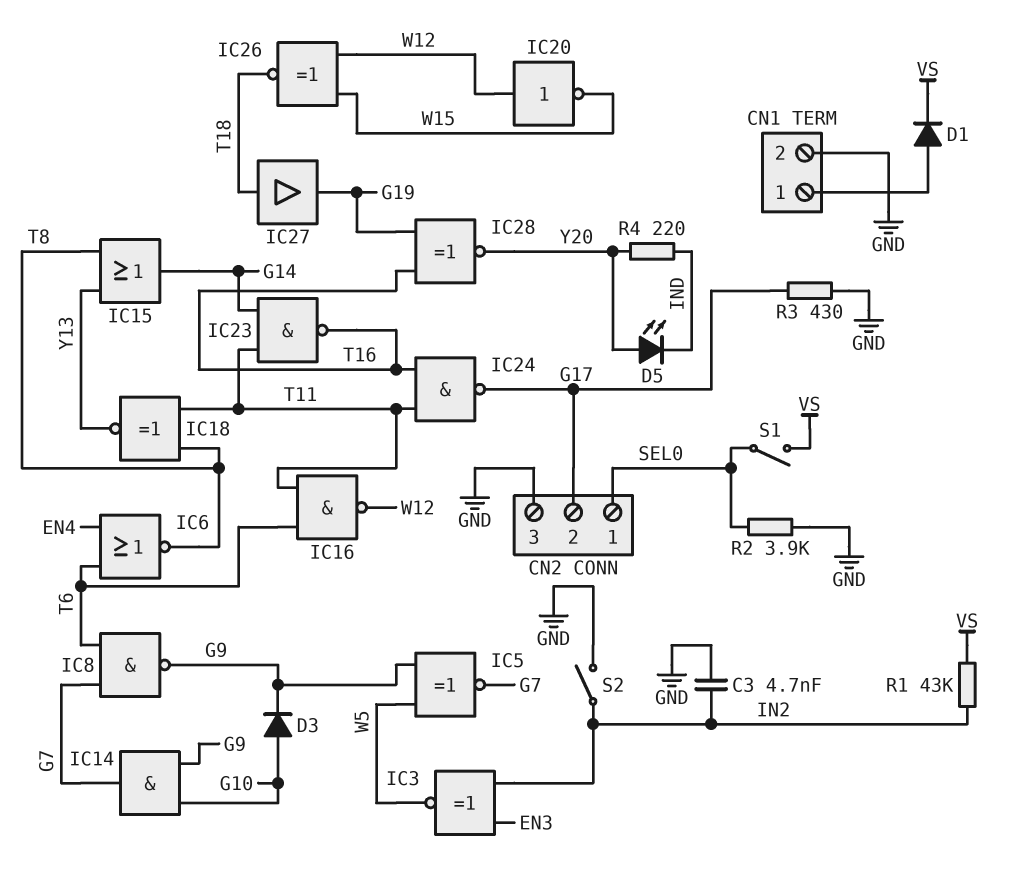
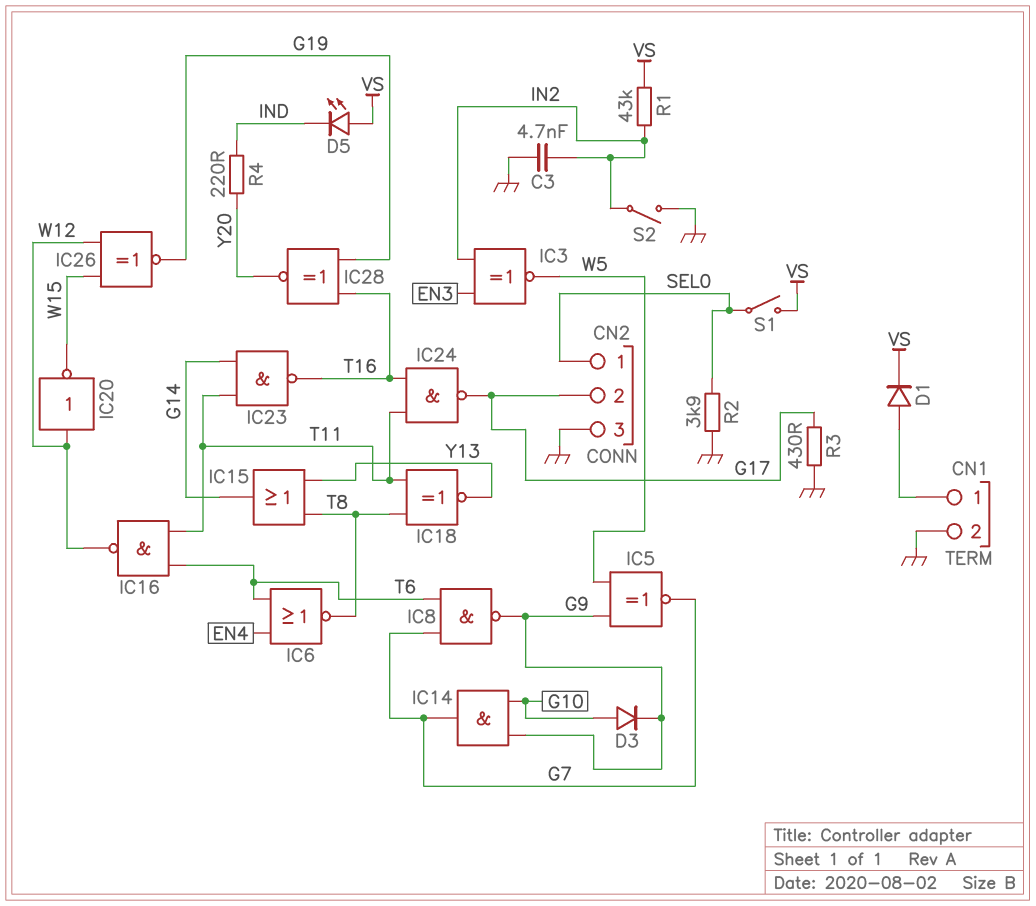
D5: LED (A Y20, K IND) -> LED (A VS, K IND)
IC26: XNOR (in W12, in W15, out T18) -> XNOR (in W12, in W15, out G19)
IC27: buffer (in T18, out G19) -> none

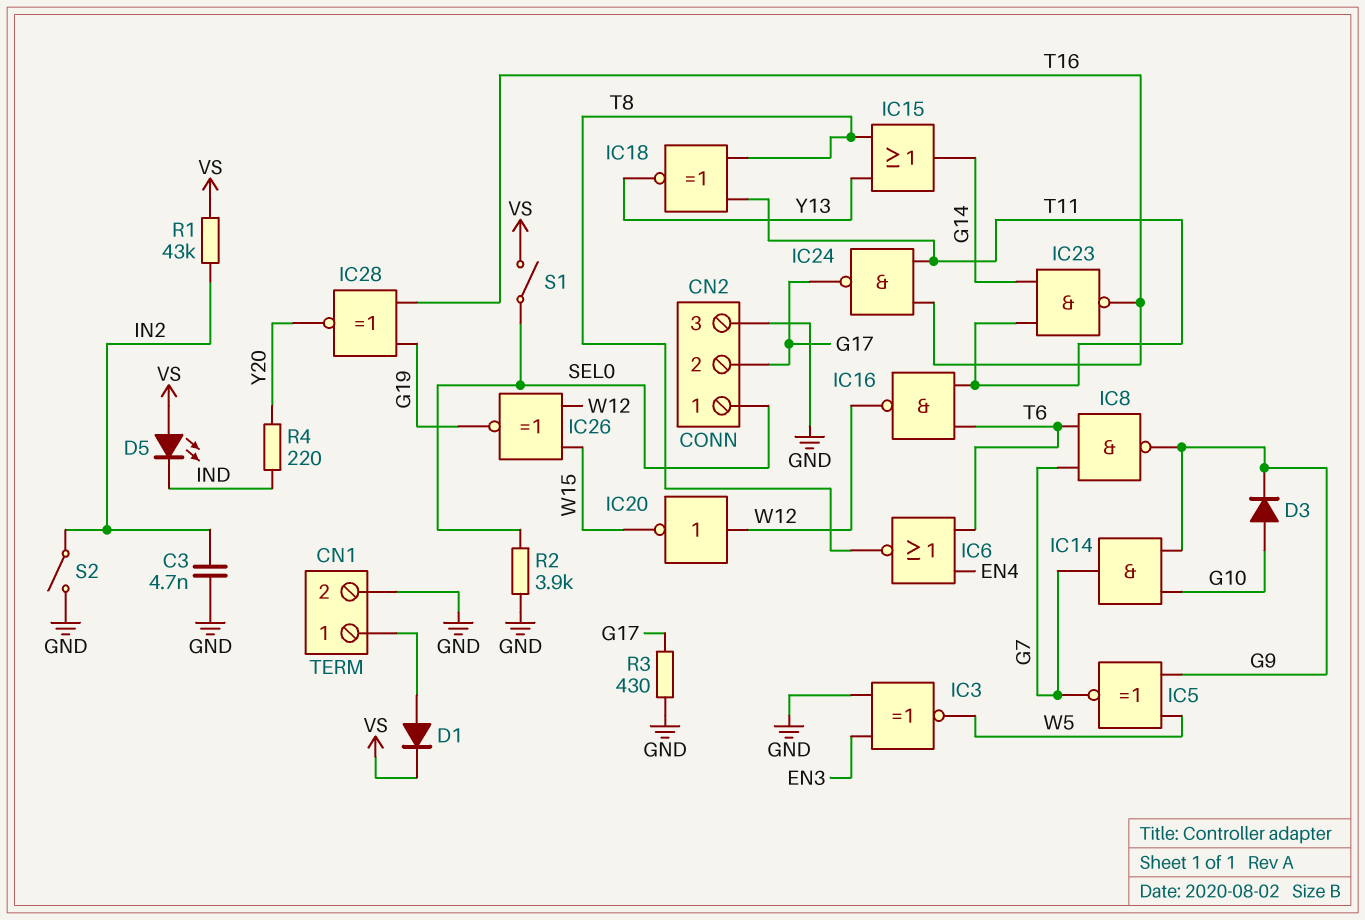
IC3: XNOR (in EN3, in IN2, out W5) -> XNOR (in EN3, in GND, out W5)

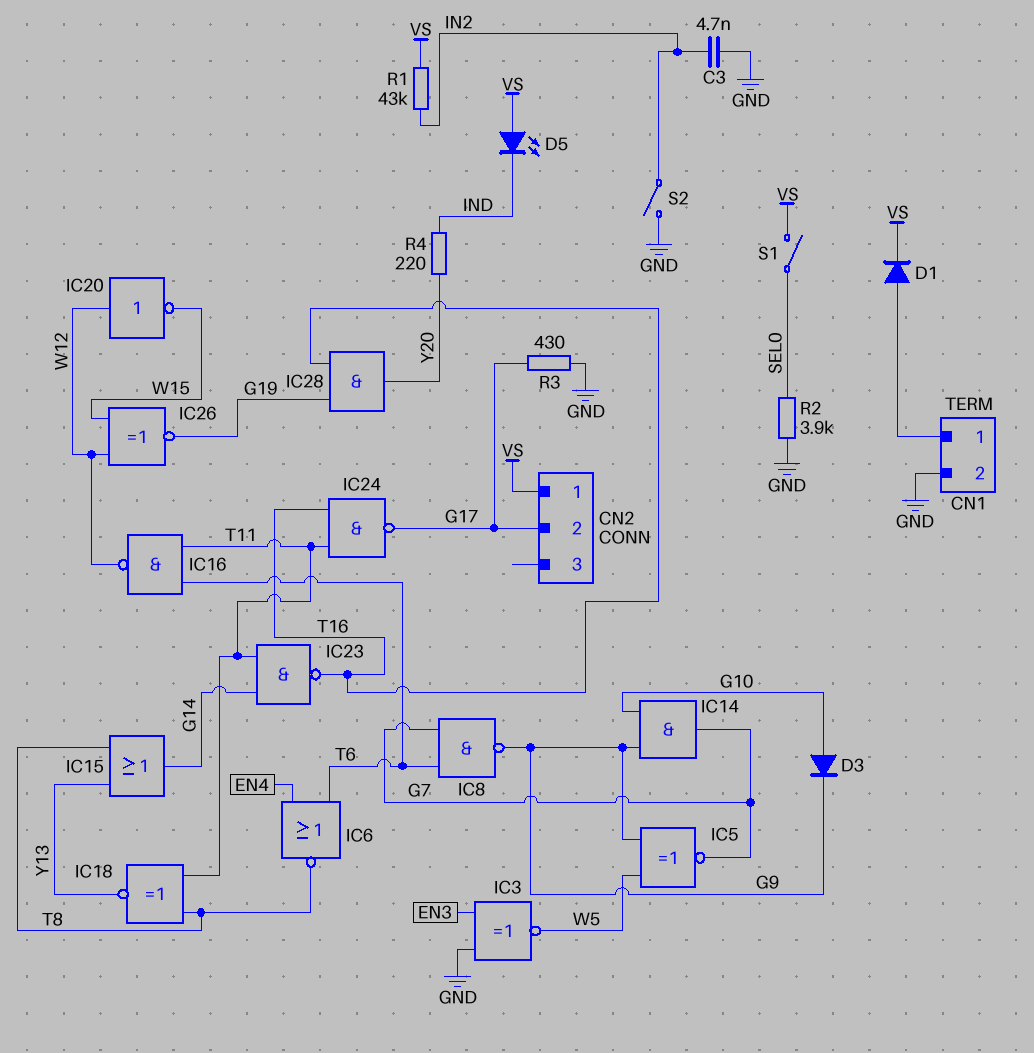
CN2 pin 1: SEL0 -> VS
CN2 pin 3: GND -> none
IC28: XNOR (in G19, in T16, out Y20) -> AND (in G19, in T16, out Y20)

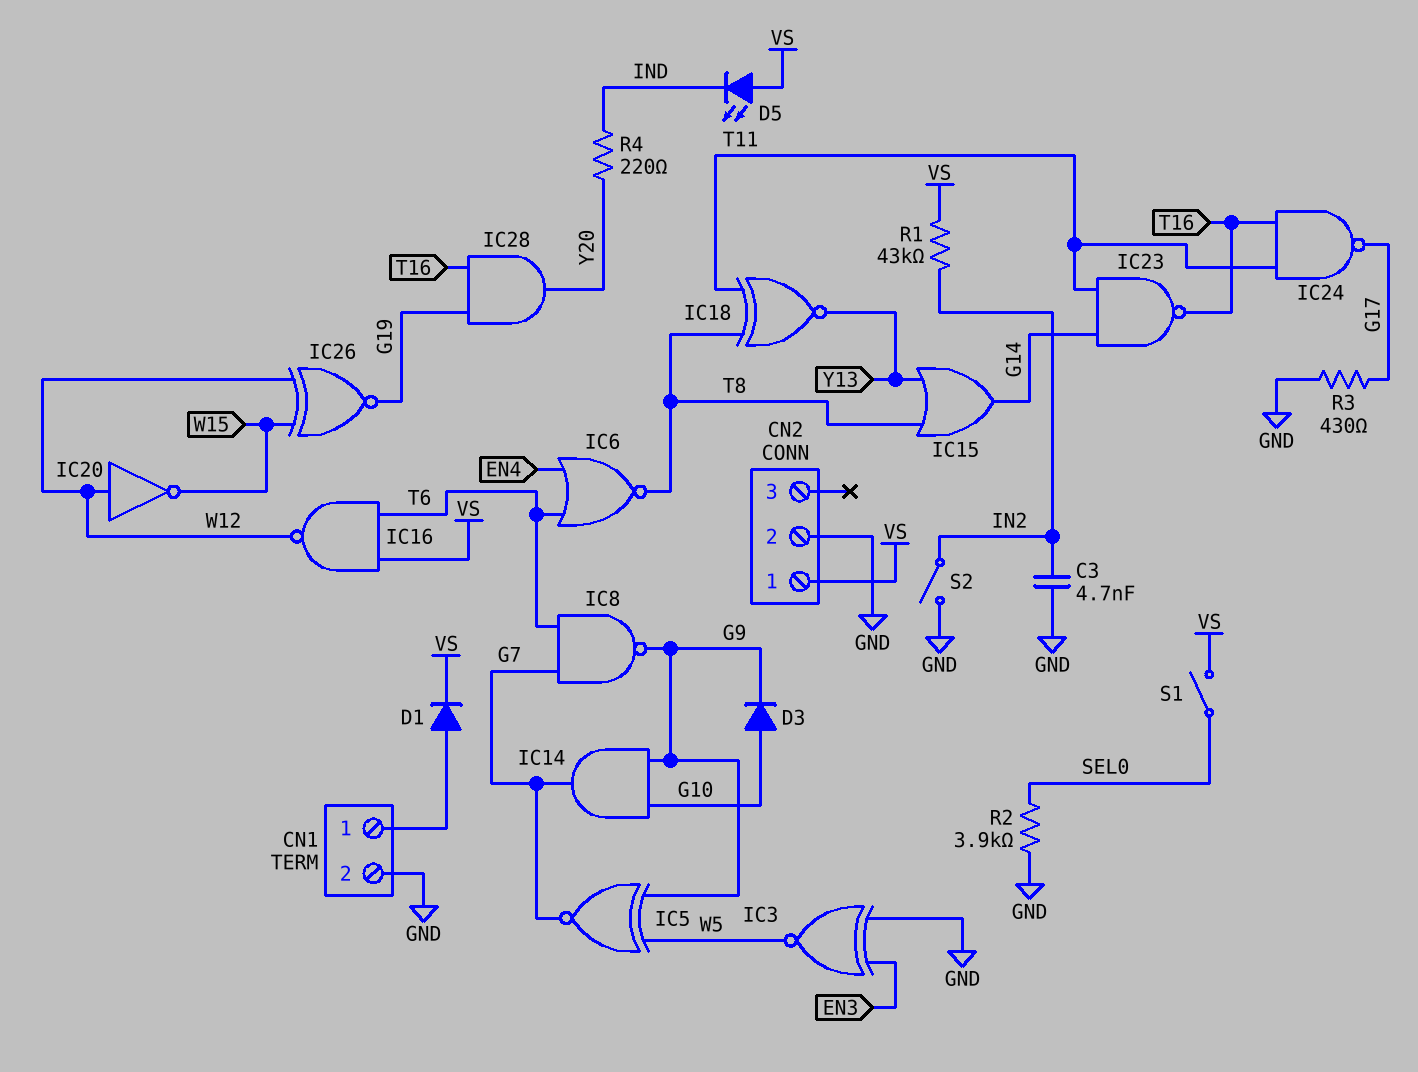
CN2 pin 2: G17 -> GND
IC16: NAND (in T6, in T11, out W12) -> NAND (in T6, in VS, out W12)

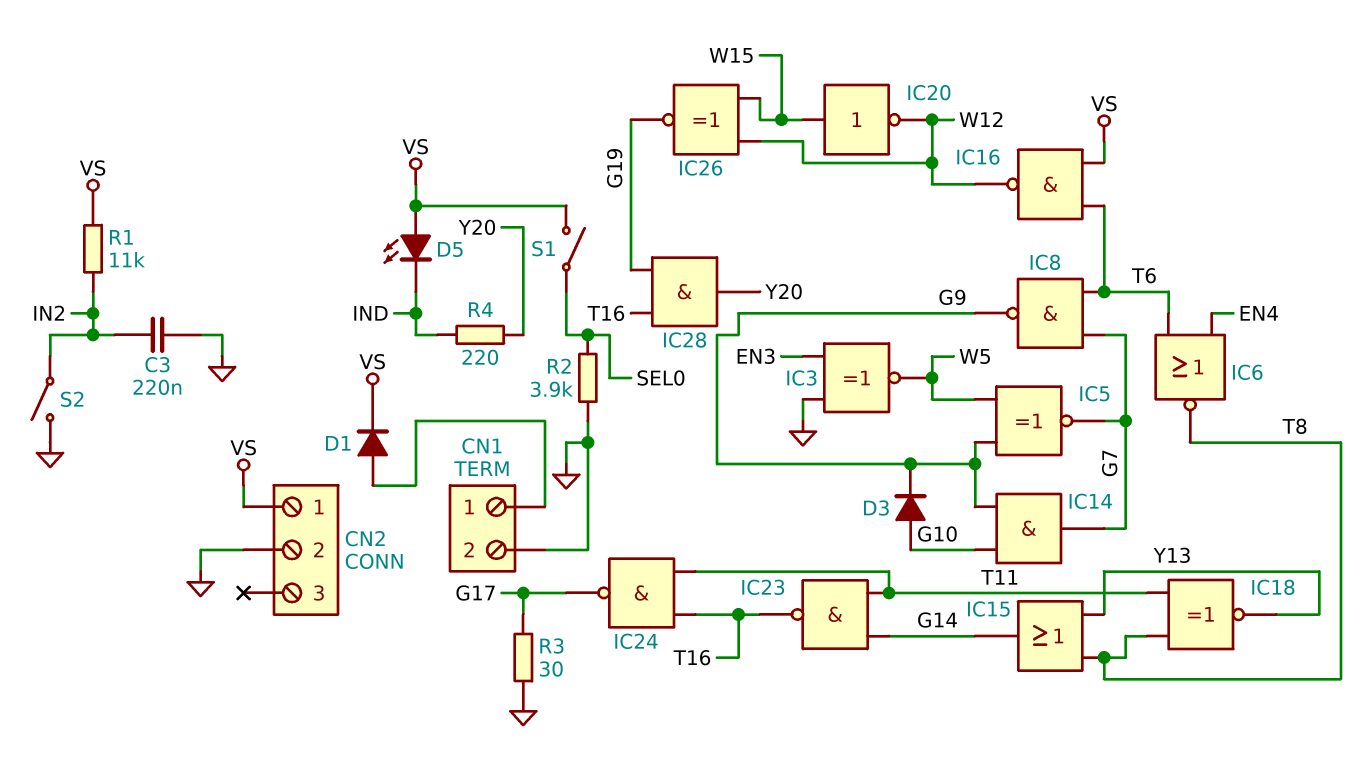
C3: 4.7nF (GND, IN2) -> 220nF (GND, IN2)
IC20: NOT (in W12, out W15) -> NOT (in W15, out W12)
R1: 43k (IN2, VS) -> 11k (IN2, VS)
R3: 430 (G17, GND) -> 30 (G17, GND)

